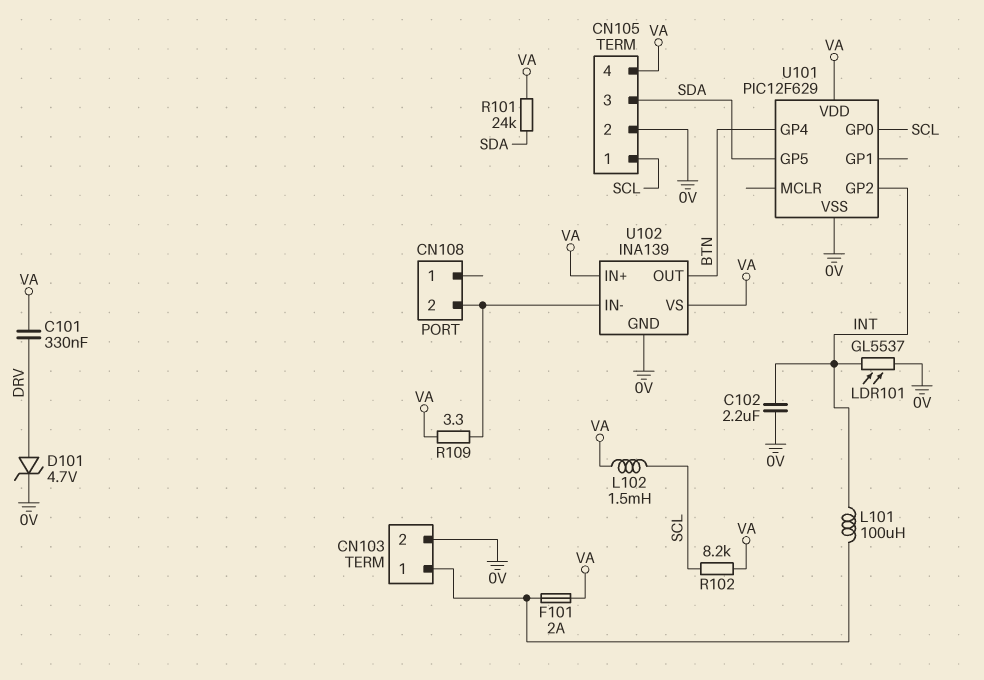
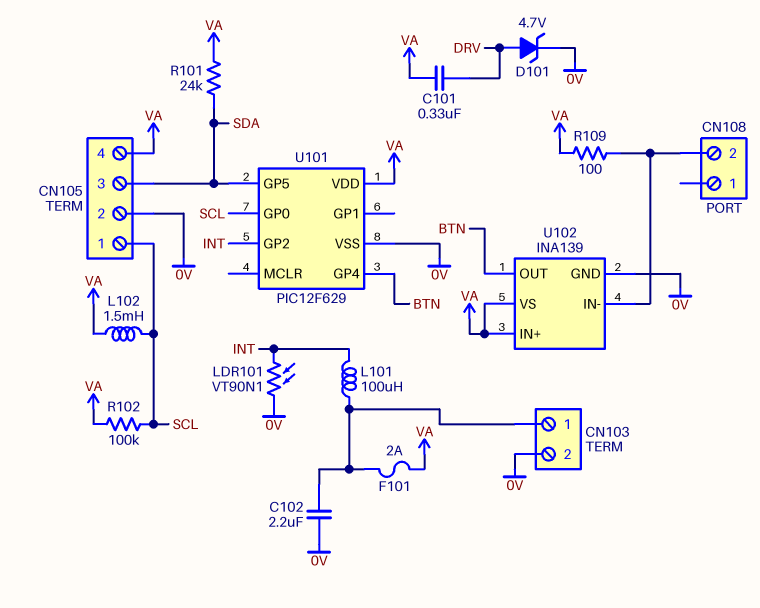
C102: 2.2uF (0V, INT) -> 2.2uF (0V, CN103/1)
LDR101: GL5537 (0V, INT) -> VT90N1 (0V, INT)
R102: 8.2k (SCL, VA) -> 100k (SCL, VA)
R109: 3.3 (CN108/2, VA) -> 100 (CN108/2, VA)

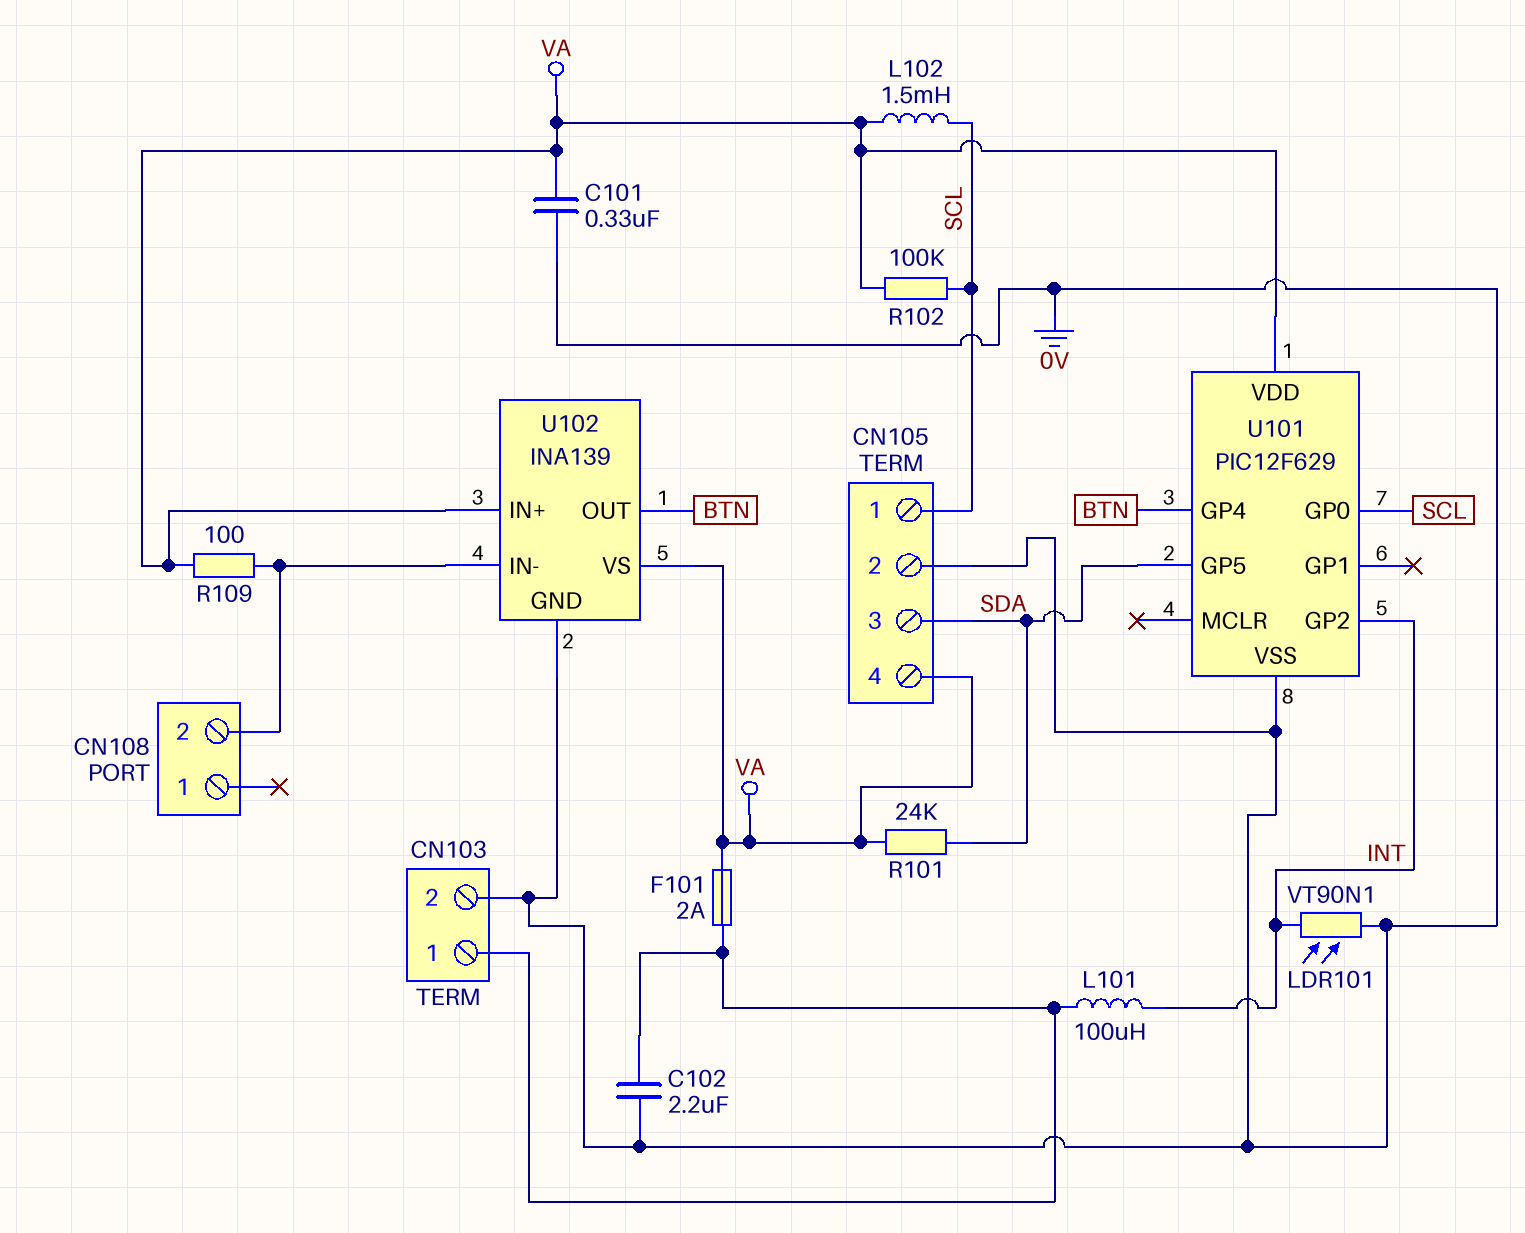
C101: 330nF (DRV, VA) -> 330nF (0V, VA)
D101: zener 4.7V (A DRV, K 0V) -> none

